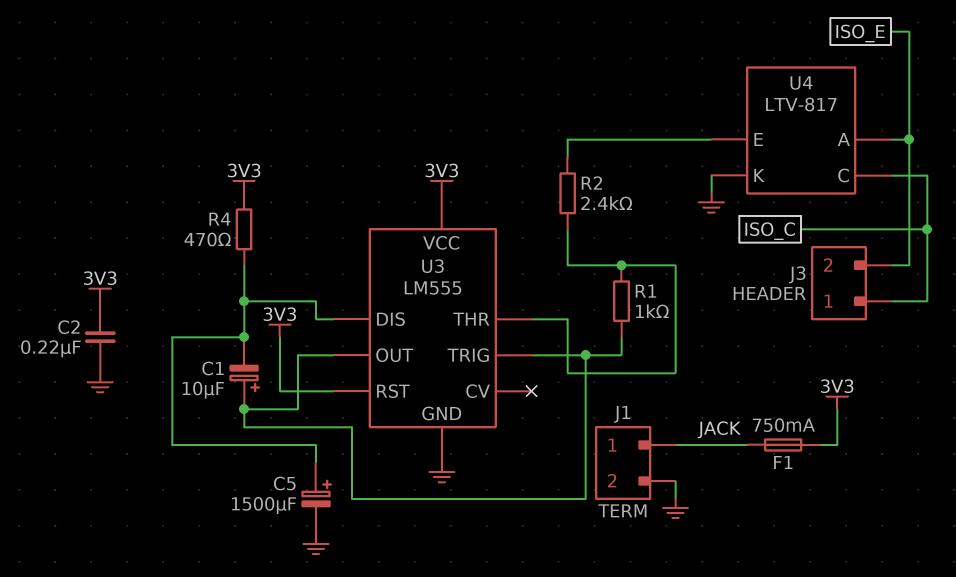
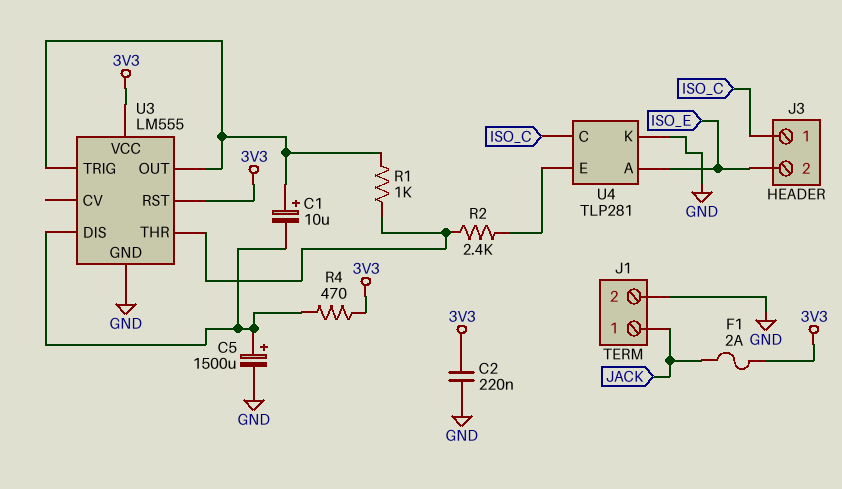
F1: 750mA (3V3, JACK) -> 2A (3V3, JACK)
U4: LTV-817 -> TLP281

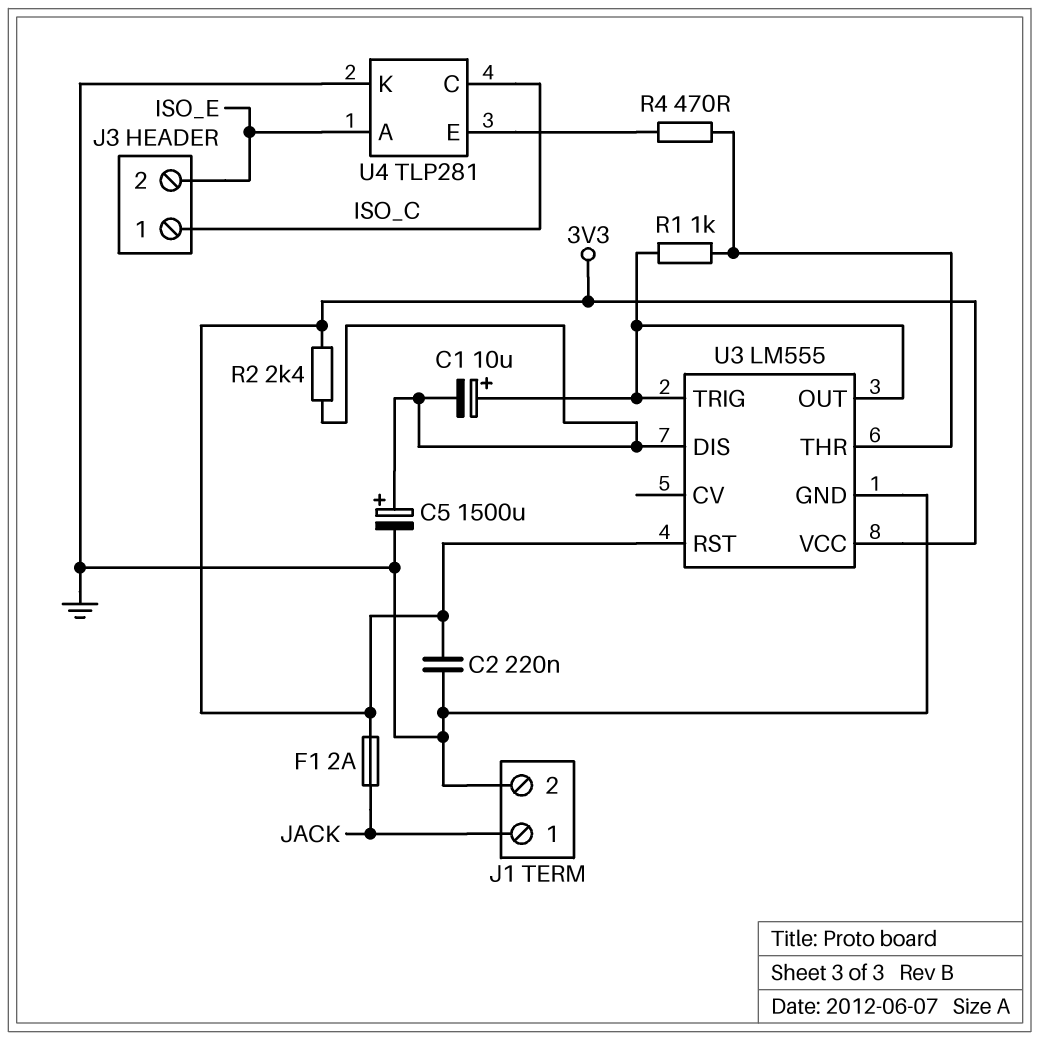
R2: 2.4k (U3/THR, U4/E) -> 2.4k (3V3, U3/DIS)
R4: 470 (3V3, U3/DIS) -> 470 (U3/THR, U4/E)

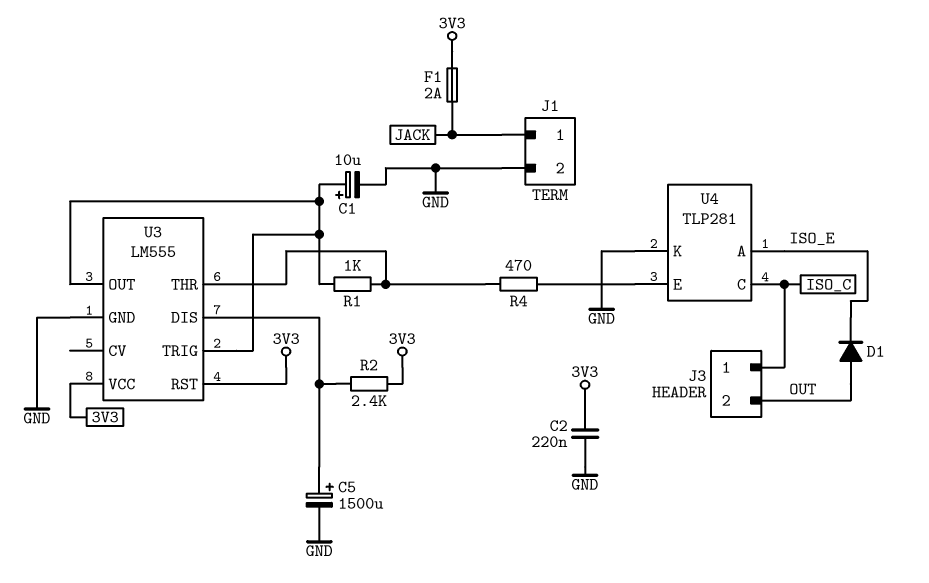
C1: 10uF (plus U3/OUT, minus U3/DIS) -> 10uF (plus U3/OUT, minus GND)
D1: none -> diode (A OUT, K ISO_E)
J3 pin 2: ISO_E -> OUT

